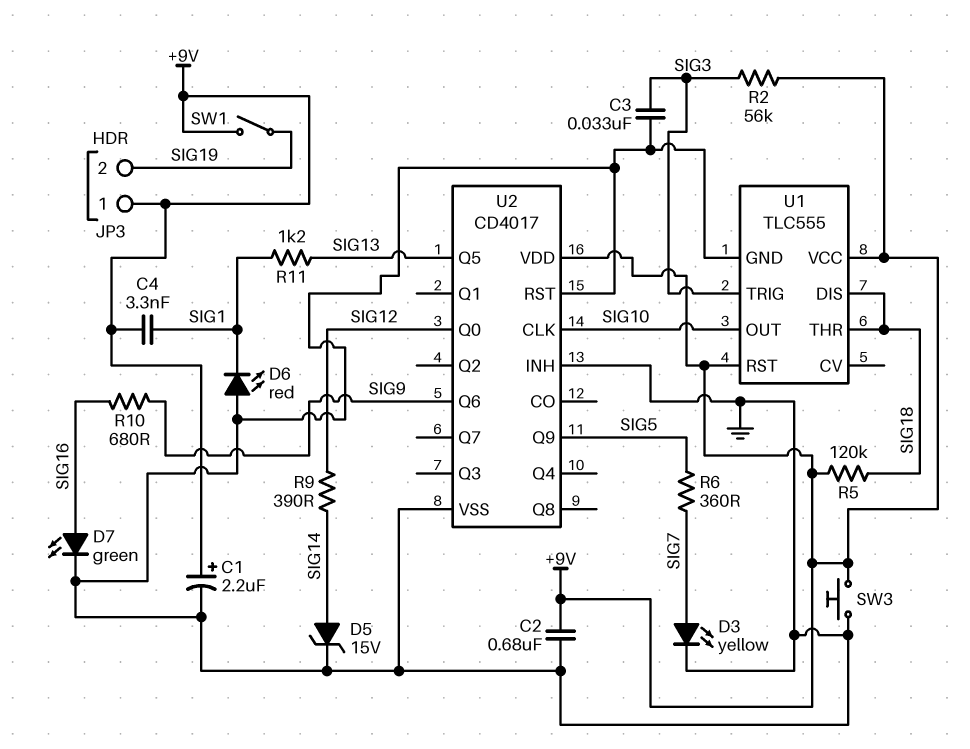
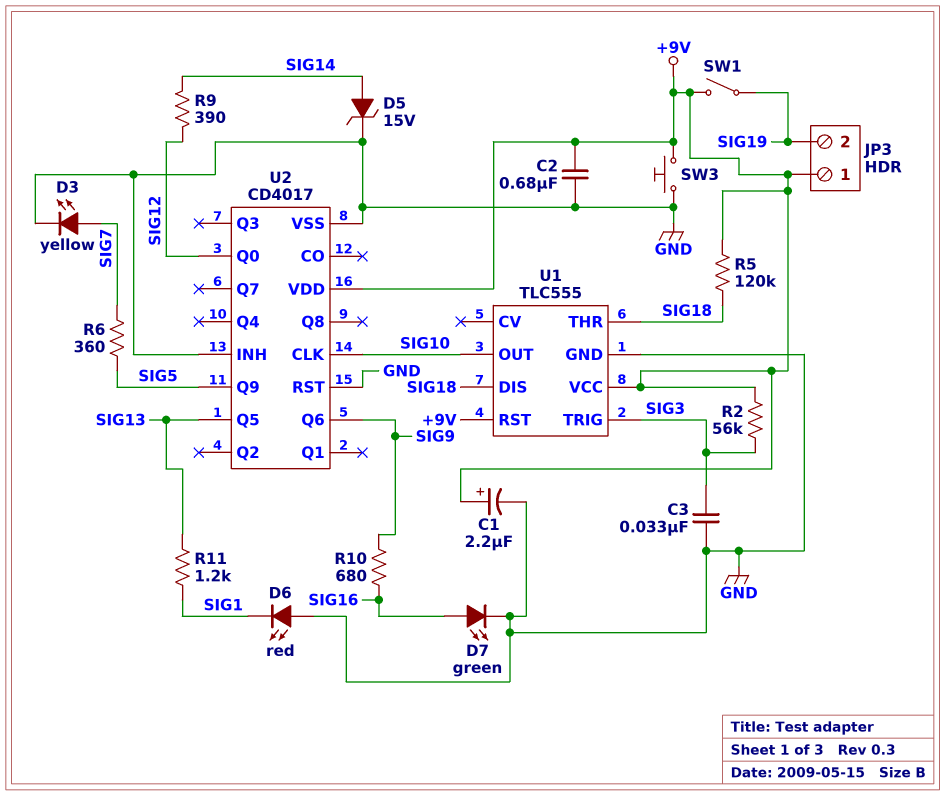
C4: 3.3nF (+9V, SIG1) -> none

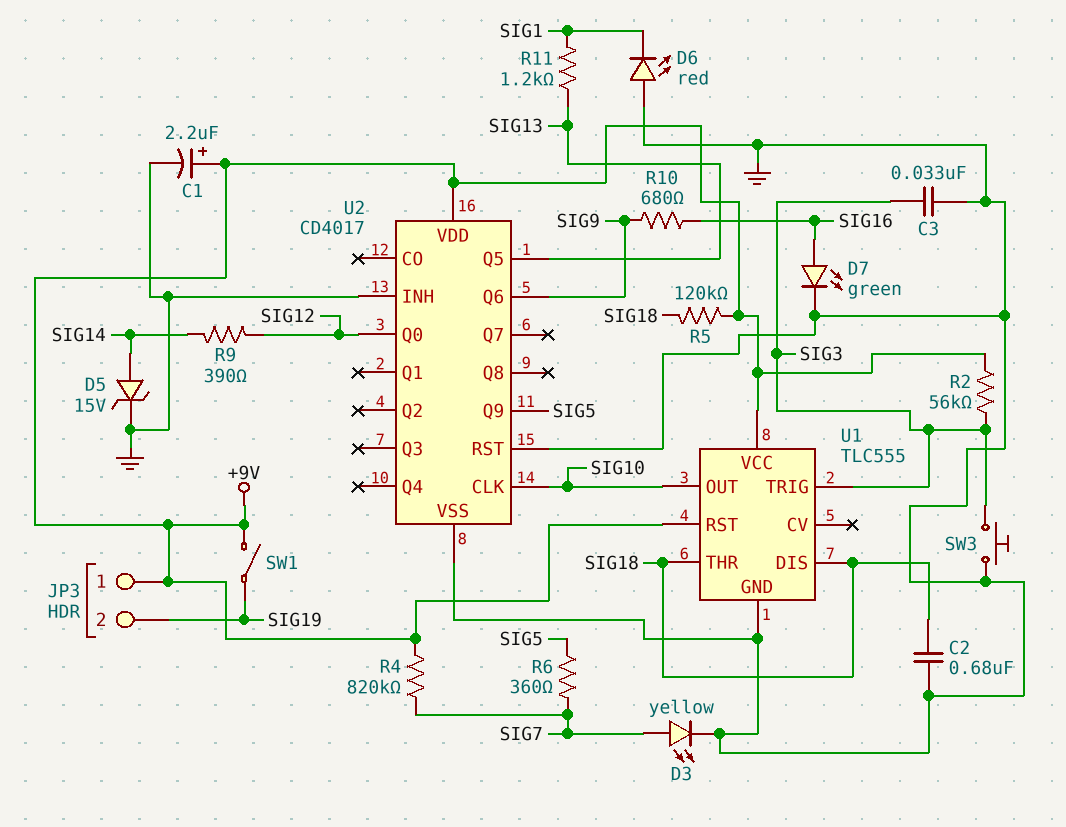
C2: 680nF (+9V, GND) -> 680nF (GND, SIG18)
R4: none -> 820k (+9V, SIG7)
SW3: button (+9V, GND) -> button (GND, SIG3)

